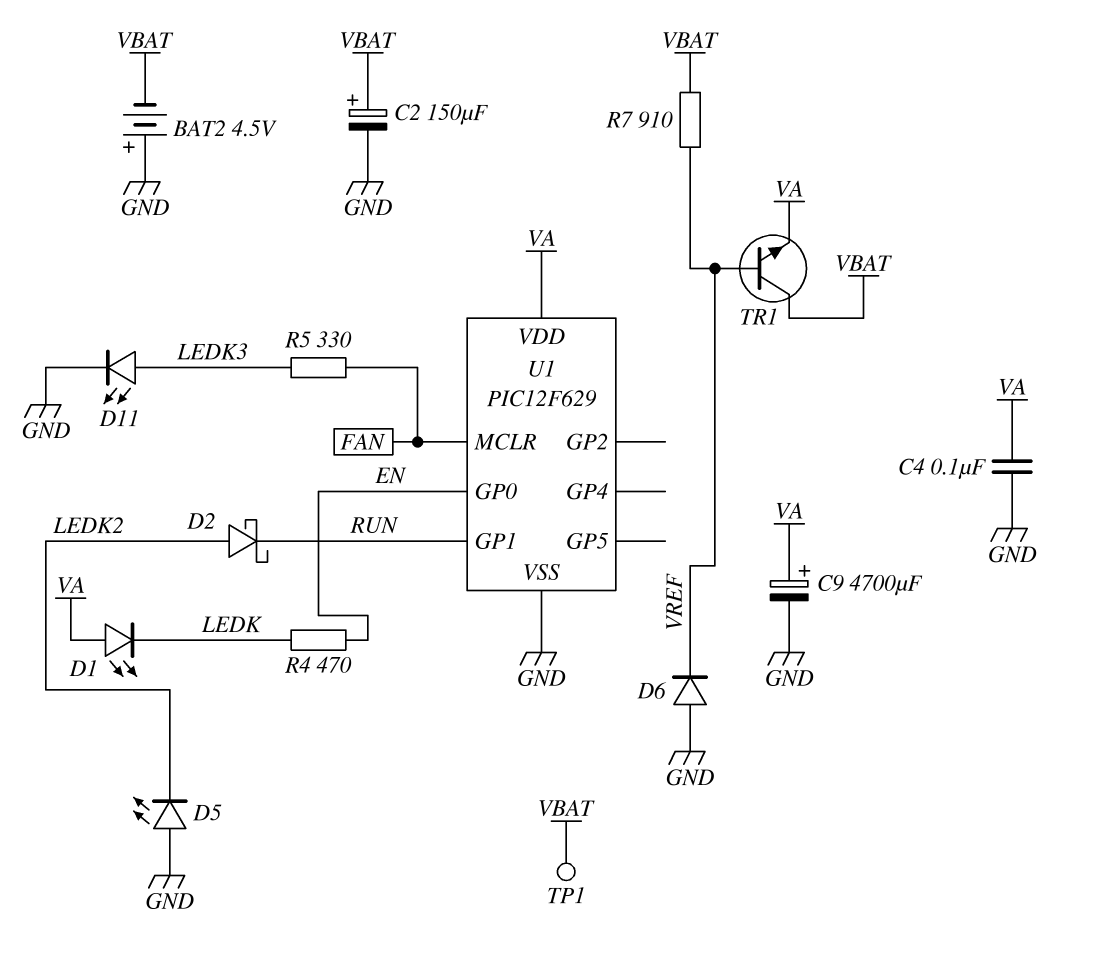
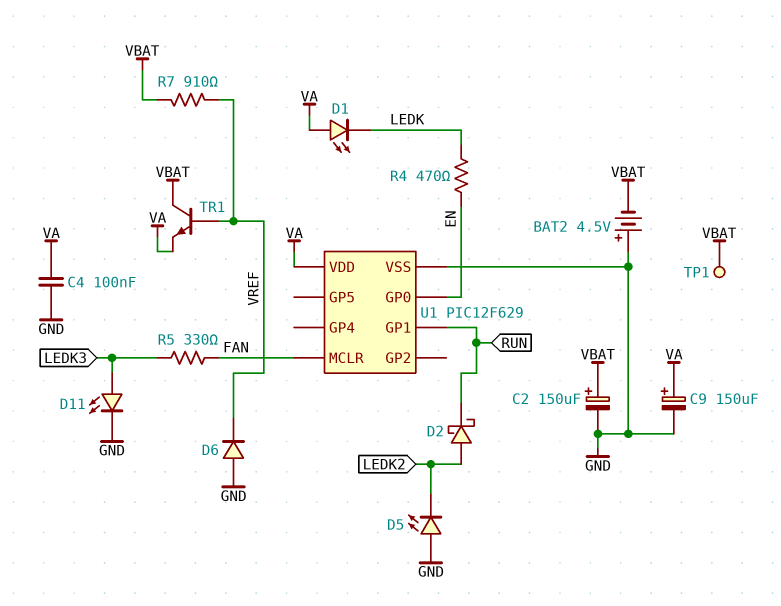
C9: 4700uF (plus VA, minus GND) -> 150uF (plus VA, minus GND)

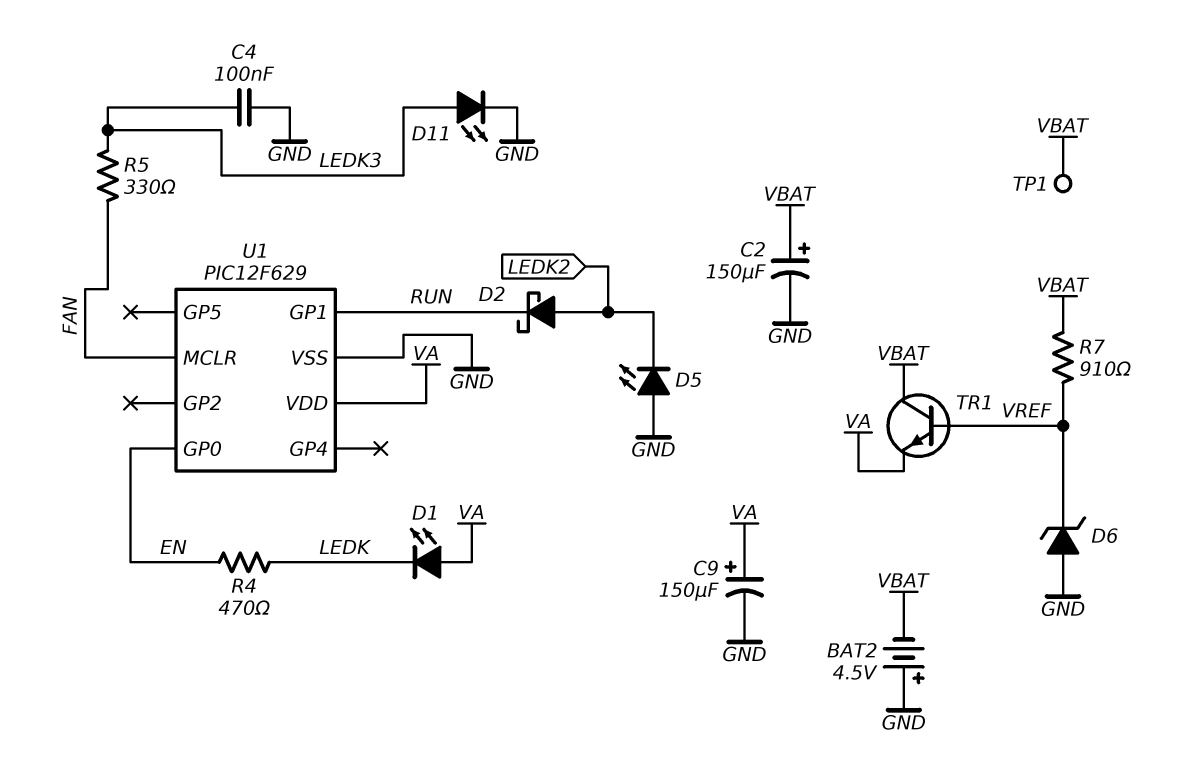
C4: 100nF (GND, VA) -> 100nF (GND, LEDK3)
D6: diode (A GND, K VREF) -> zener (A GND, K VREF)

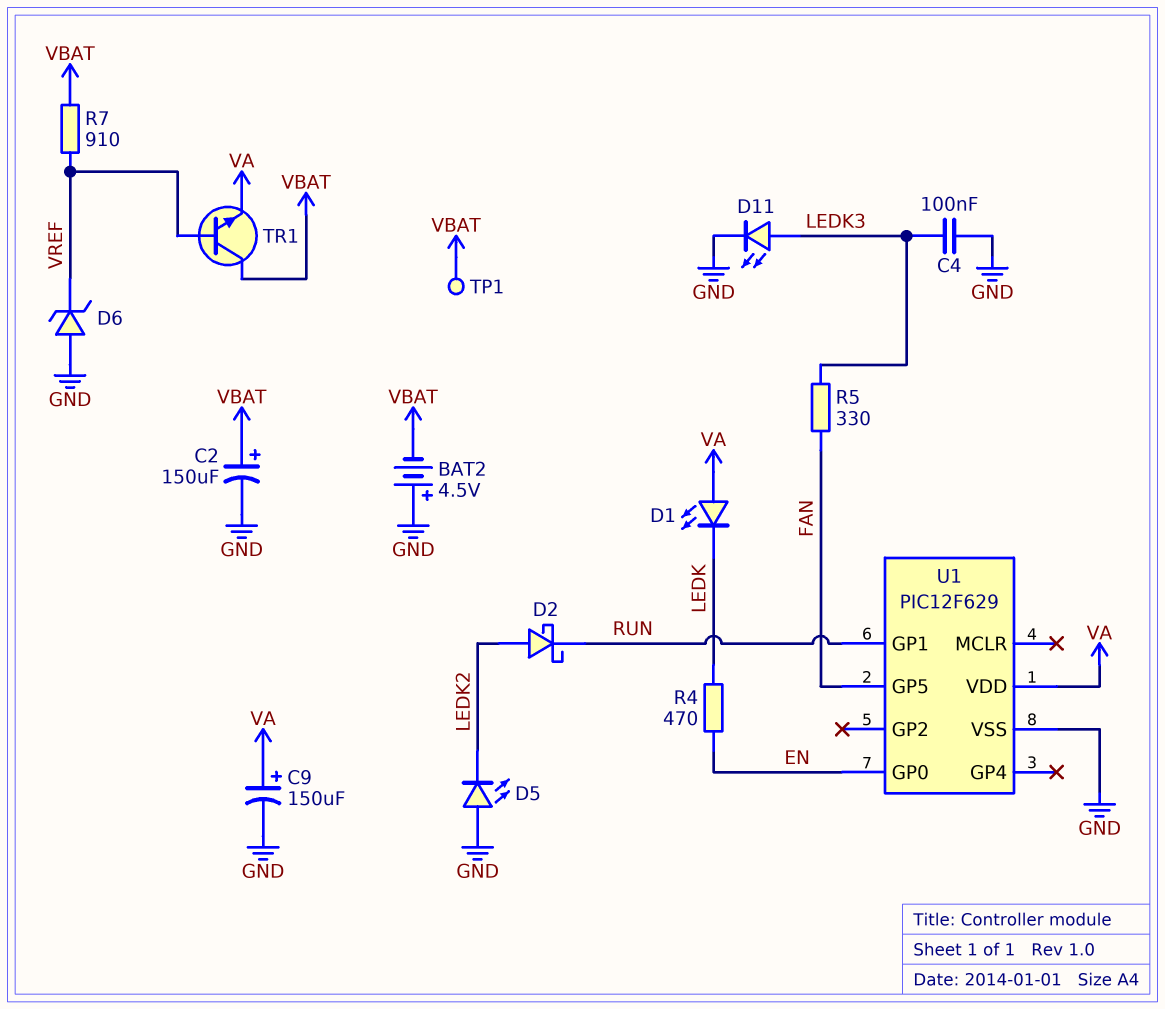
U1 pin GP5: none -> FAN
U1 pin MCLR: FAN -> none

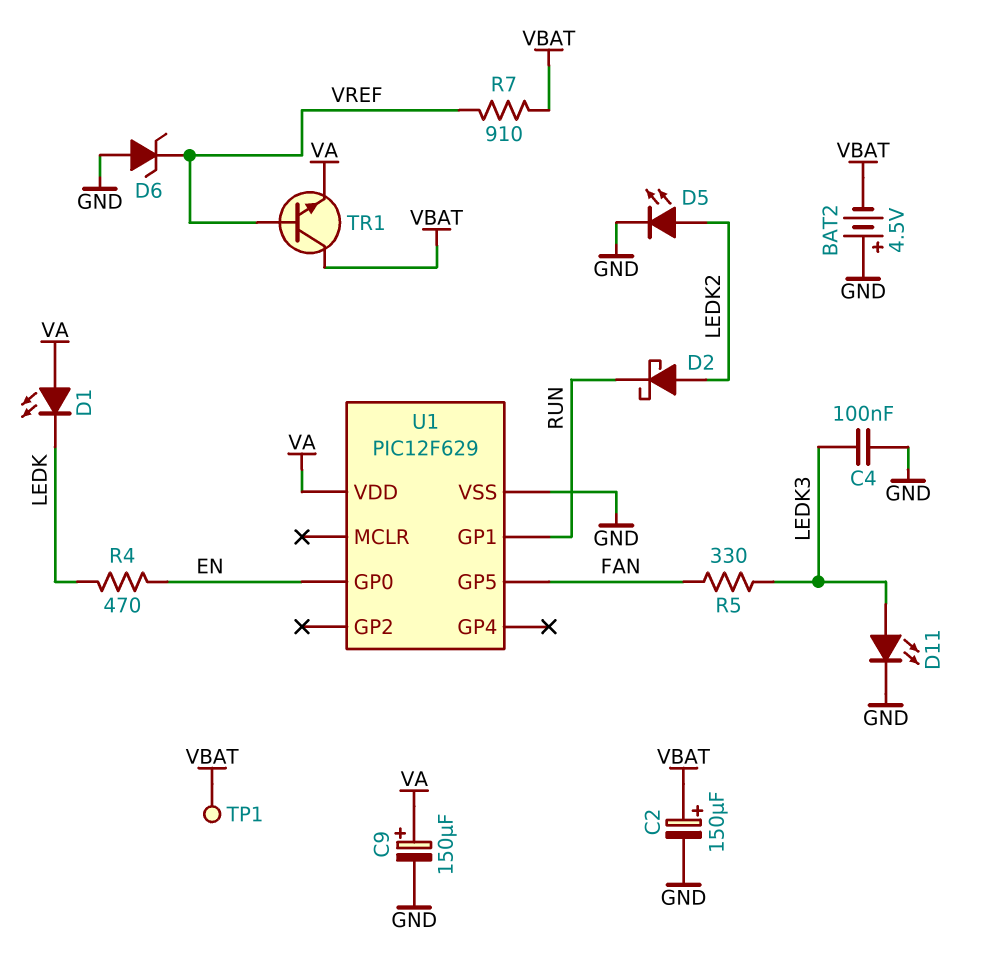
D5: LED (A GND, K LEDK2) -> LED (A LEDK2, K GND)

